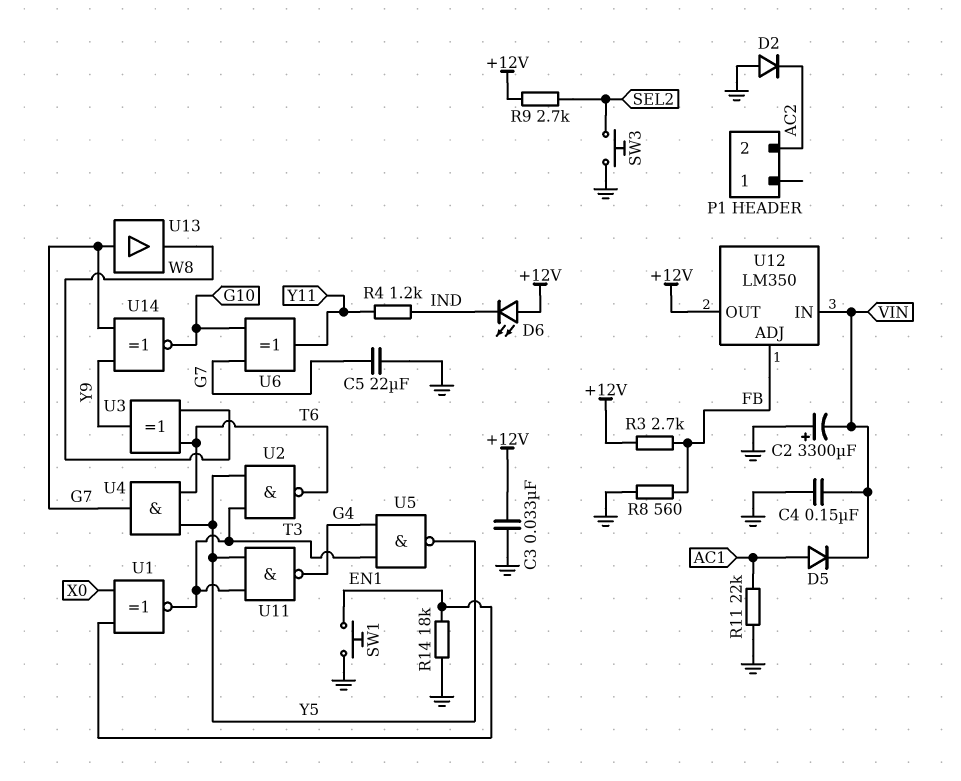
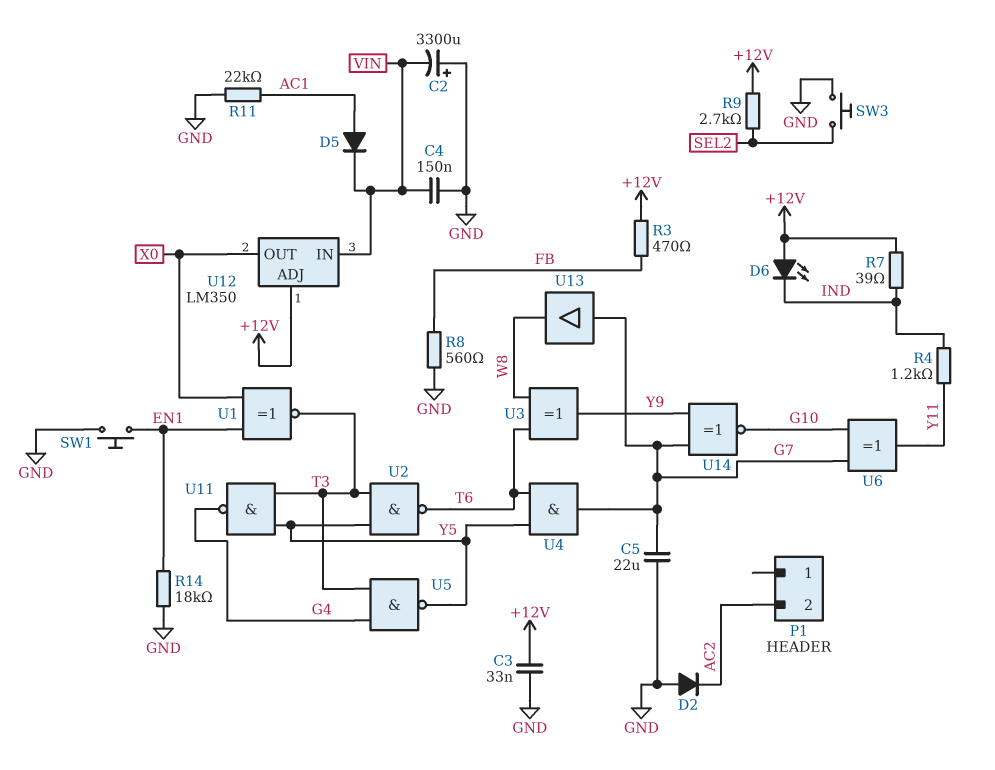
R3: 2.7k (+12V, FB) -> 470 (+12V, FB)
R7: none -> 39 (+12V, IND)
U12 pin ADJ: FB -> +12V
U12 pin OUT: +12V -> X0

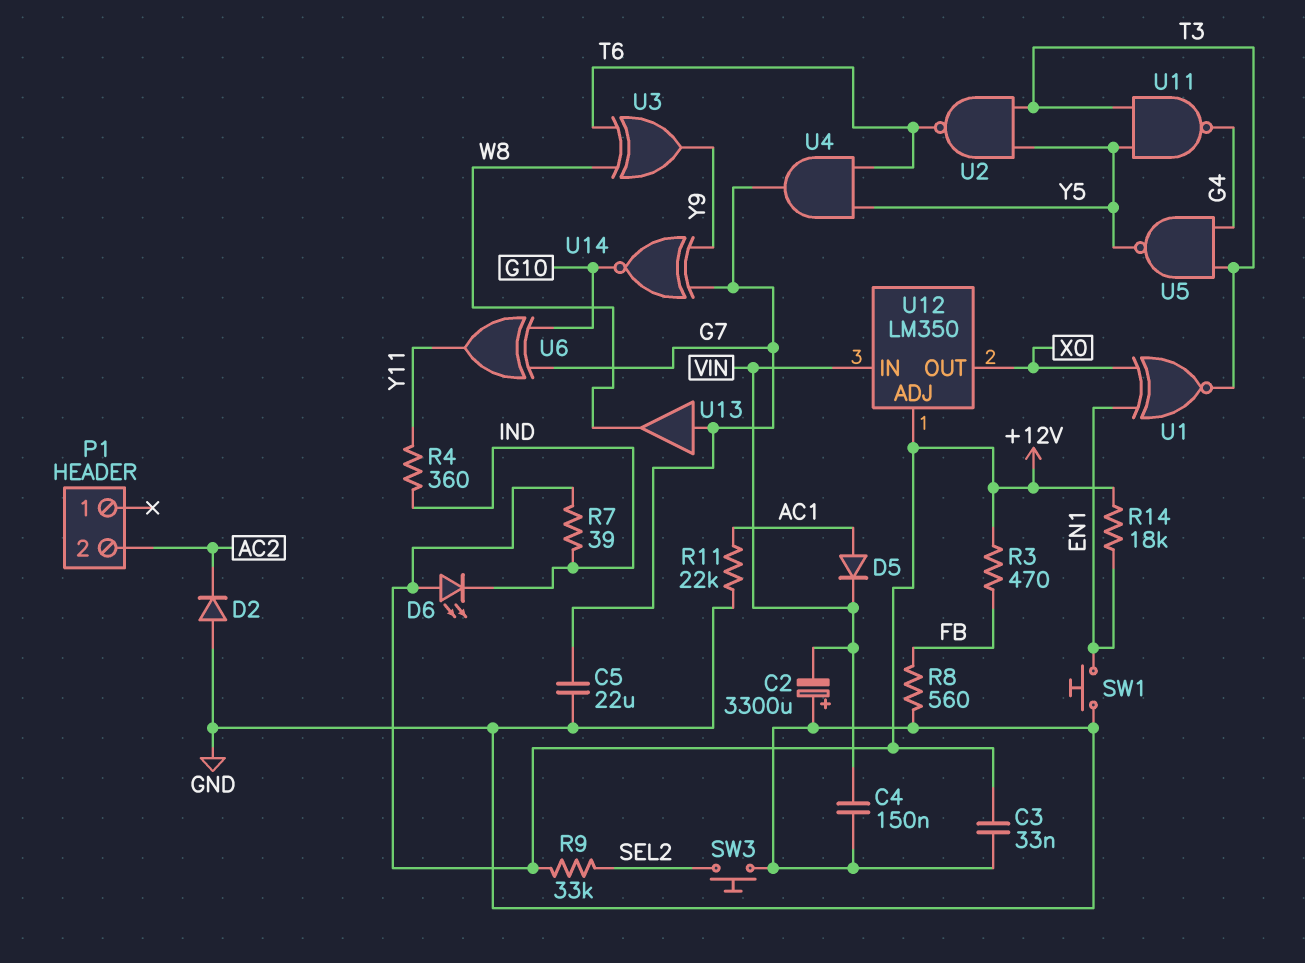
R4: 1.2k (IND, Y11) -> 360 (IND, Y11)
R9: 2.7k (+12V, SEL2) -> 33k (+12V, SEL2)
R14: 18k (EN1, GND) -> 18k (+12V, EN1)

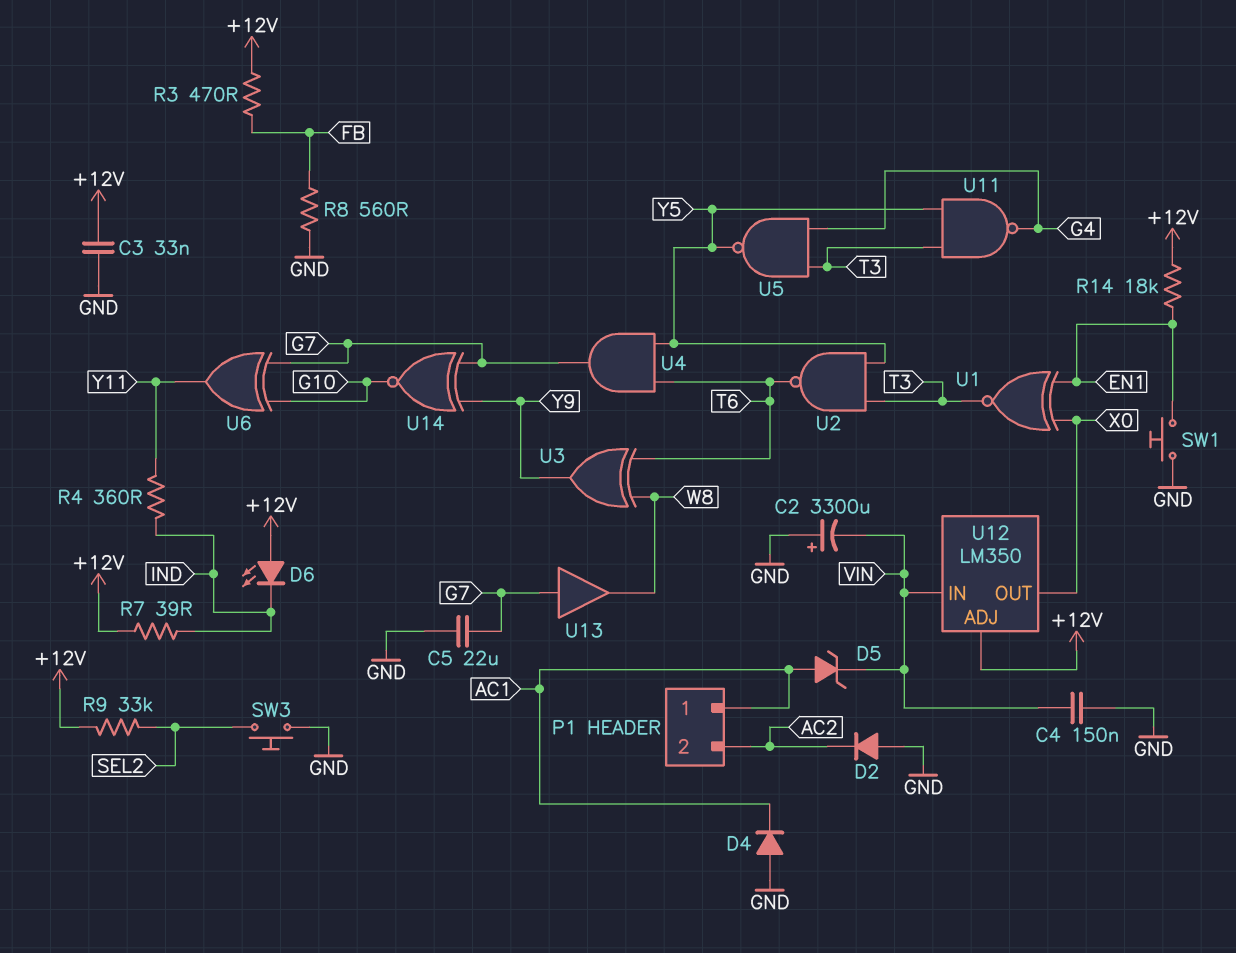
D4: none -> diode (A GND, K AC1)
D5: diode (A AC1, K VIN) -> zener (A AC1, K VIN)
P1 pin 1: none -> AC1
R11: 22k (AC1, GND) -> none

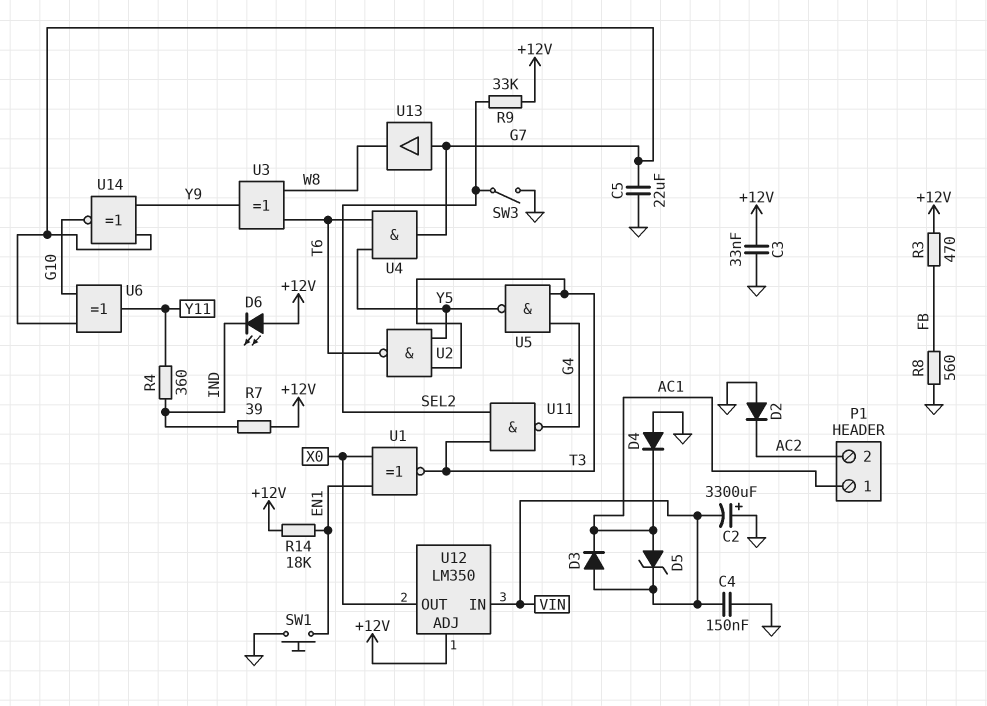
D3: none -> diode (A VIN, K AC1)
SW3: button (GND, SEL2) -> switch (GND, SEL2)
U11: NAND (in T3, in Y5, out G4) -> NAND (in SEL2, in T3, out G4)

